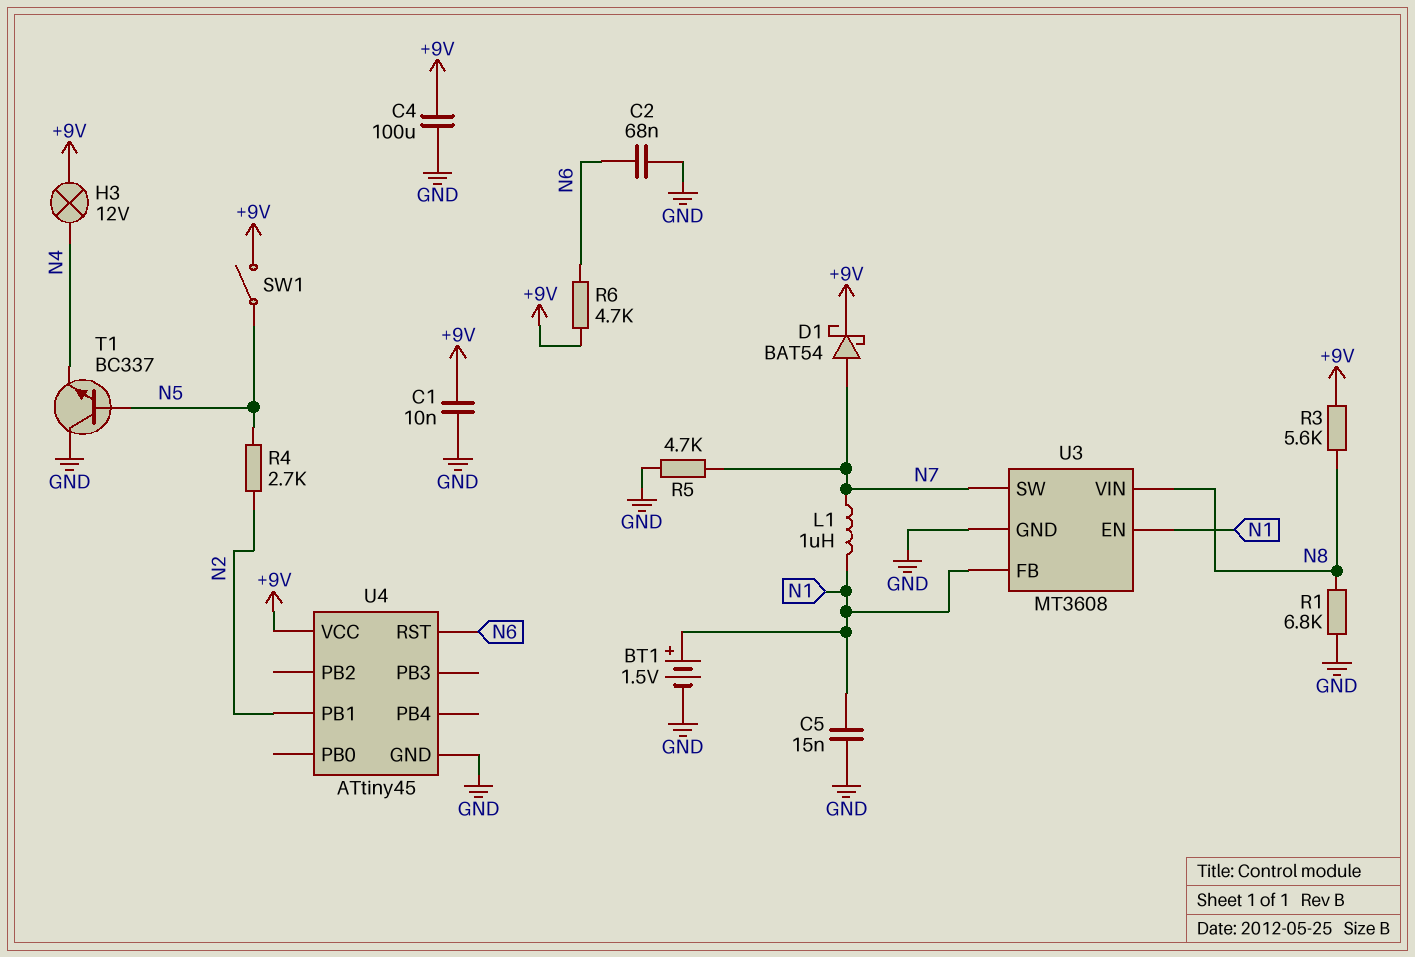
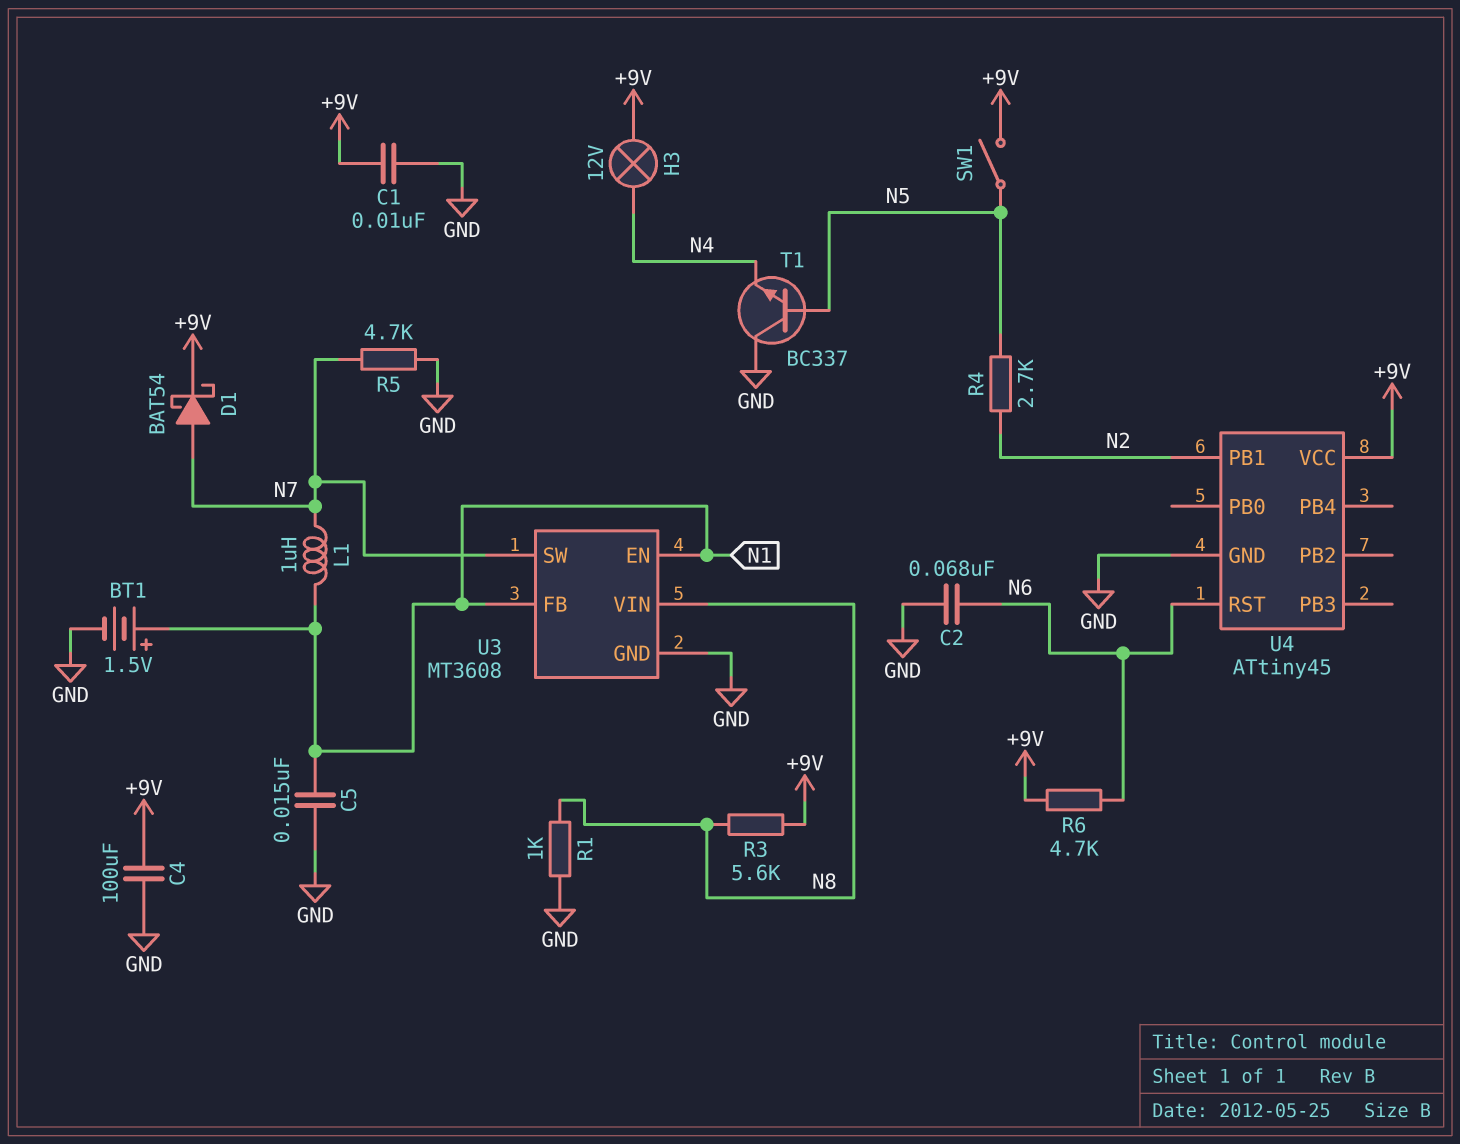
R1: 6.8k (GND, N8) -> 1k (GND, N8)

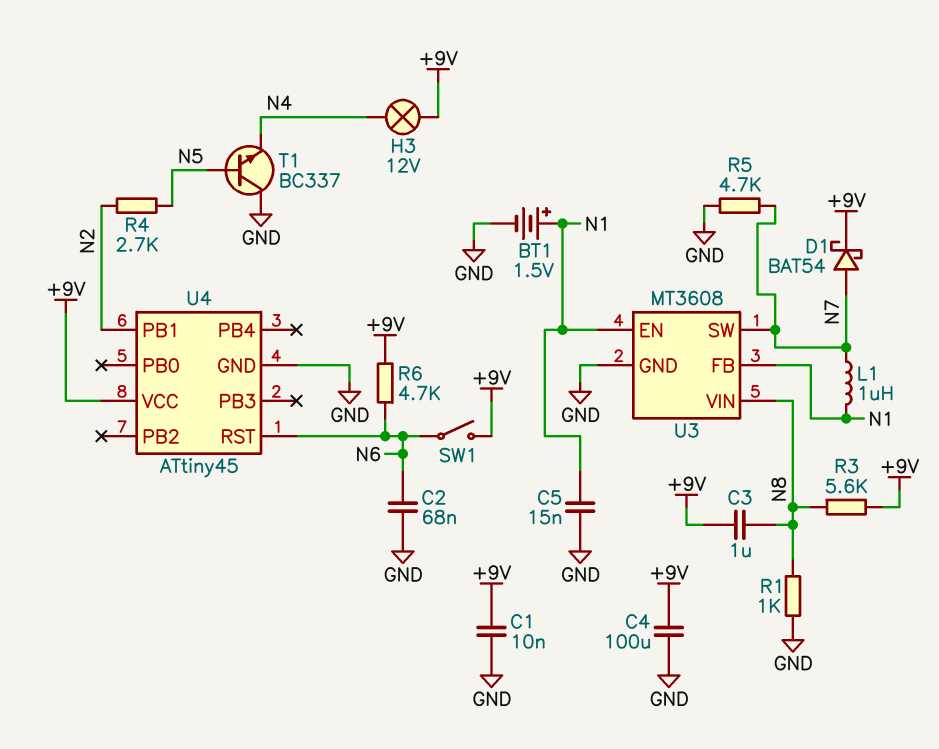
C3: none -> 1uF (+9V, N8)
SW1: switch (+9V, N5) -> switch (+9V, N6)

